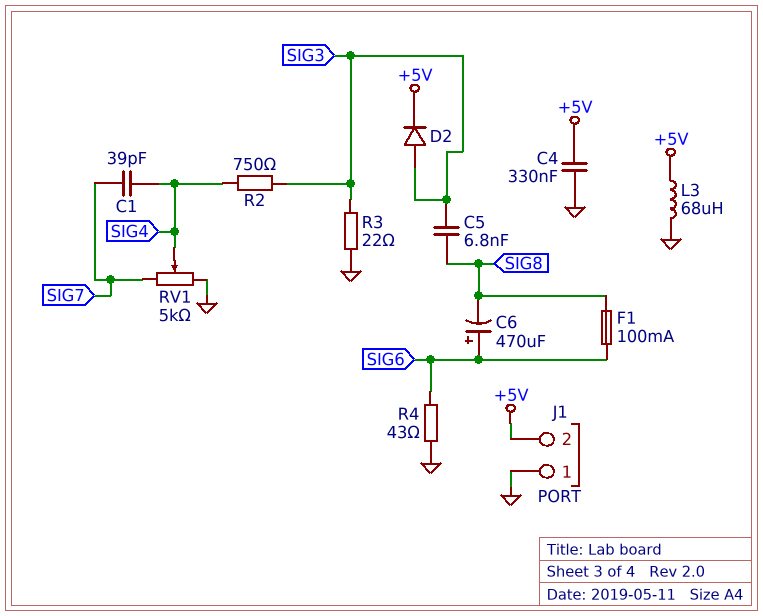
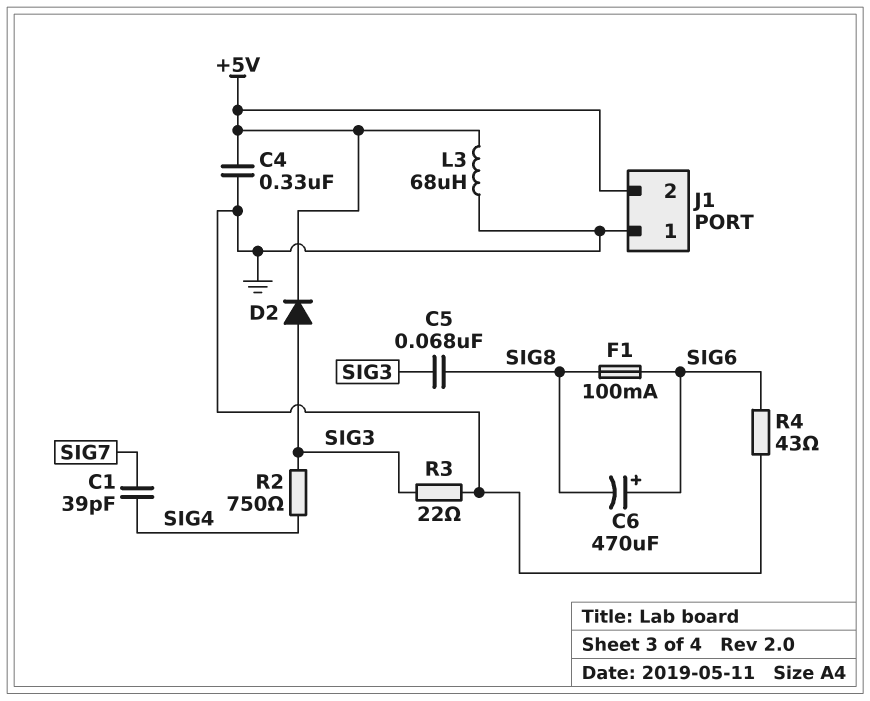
C5: 6.8nF (SIG3, SIG8) -> 68nF (SIG3, SIG8)
RV1: 5k (GND, SIG7, wiper SIG4) -> none

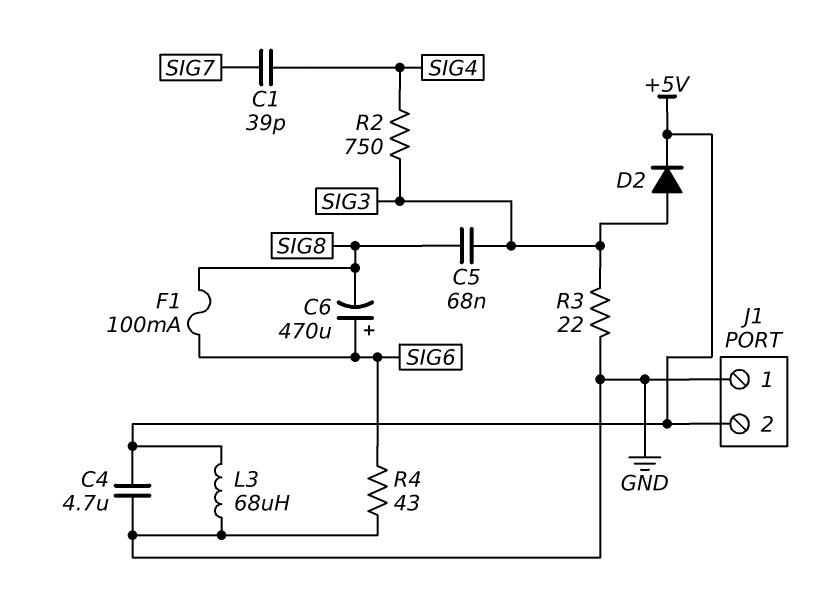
C4: 330nF (+5V, GND) -> 4.7uF (+5V, GND)

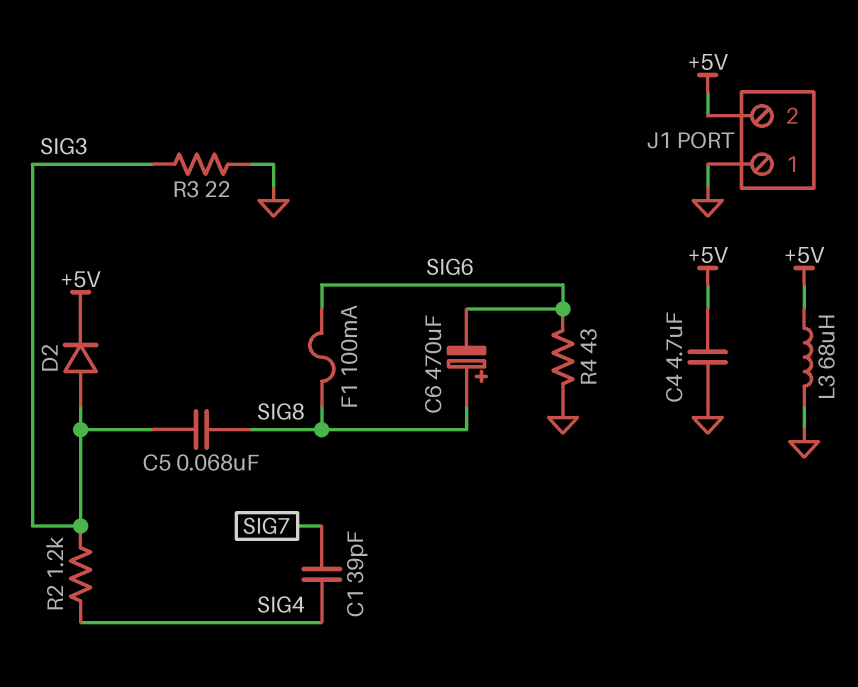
C6: 470uF (plus SIG6, minus SIG8) -> 470uF (plus SIG8, minus SIG6)
R2: 750 (SIG3, SIG4) -> 1.2k (SIG3, SIG4)

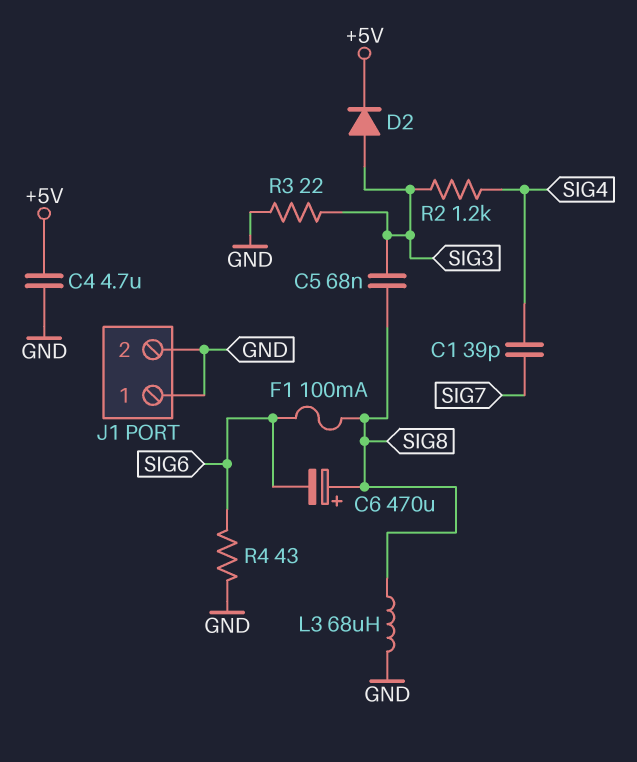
J1 pin 2: +5V -> GND
L3: 68uH (+5V, GND) -> 68uH (GND, SIG8)

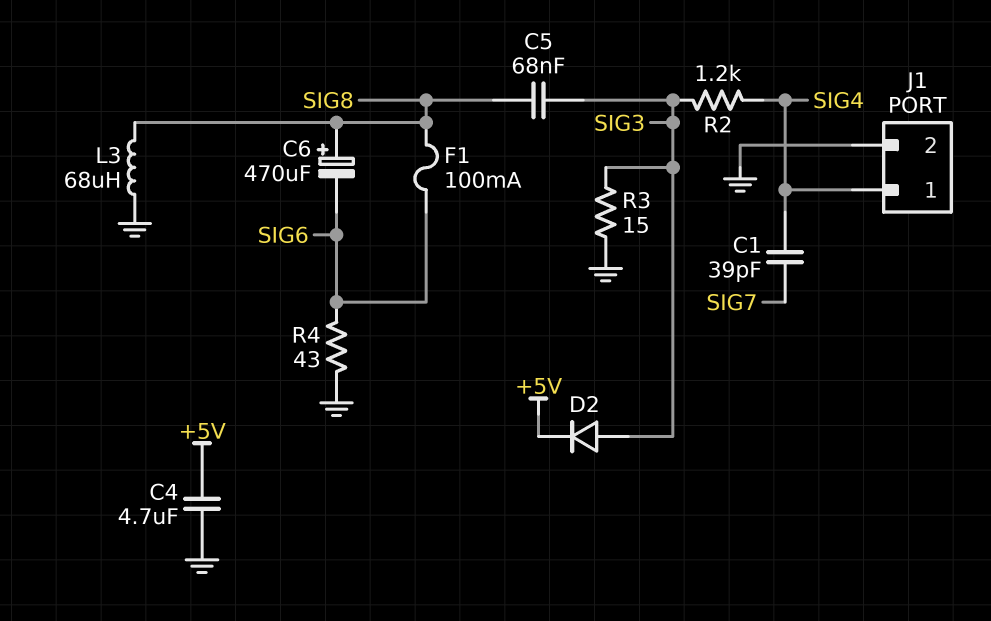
J1 pin 1: GND -> SIG4
R3: 22 (GND, SIG3) -> 15 (GND, SIG3)

